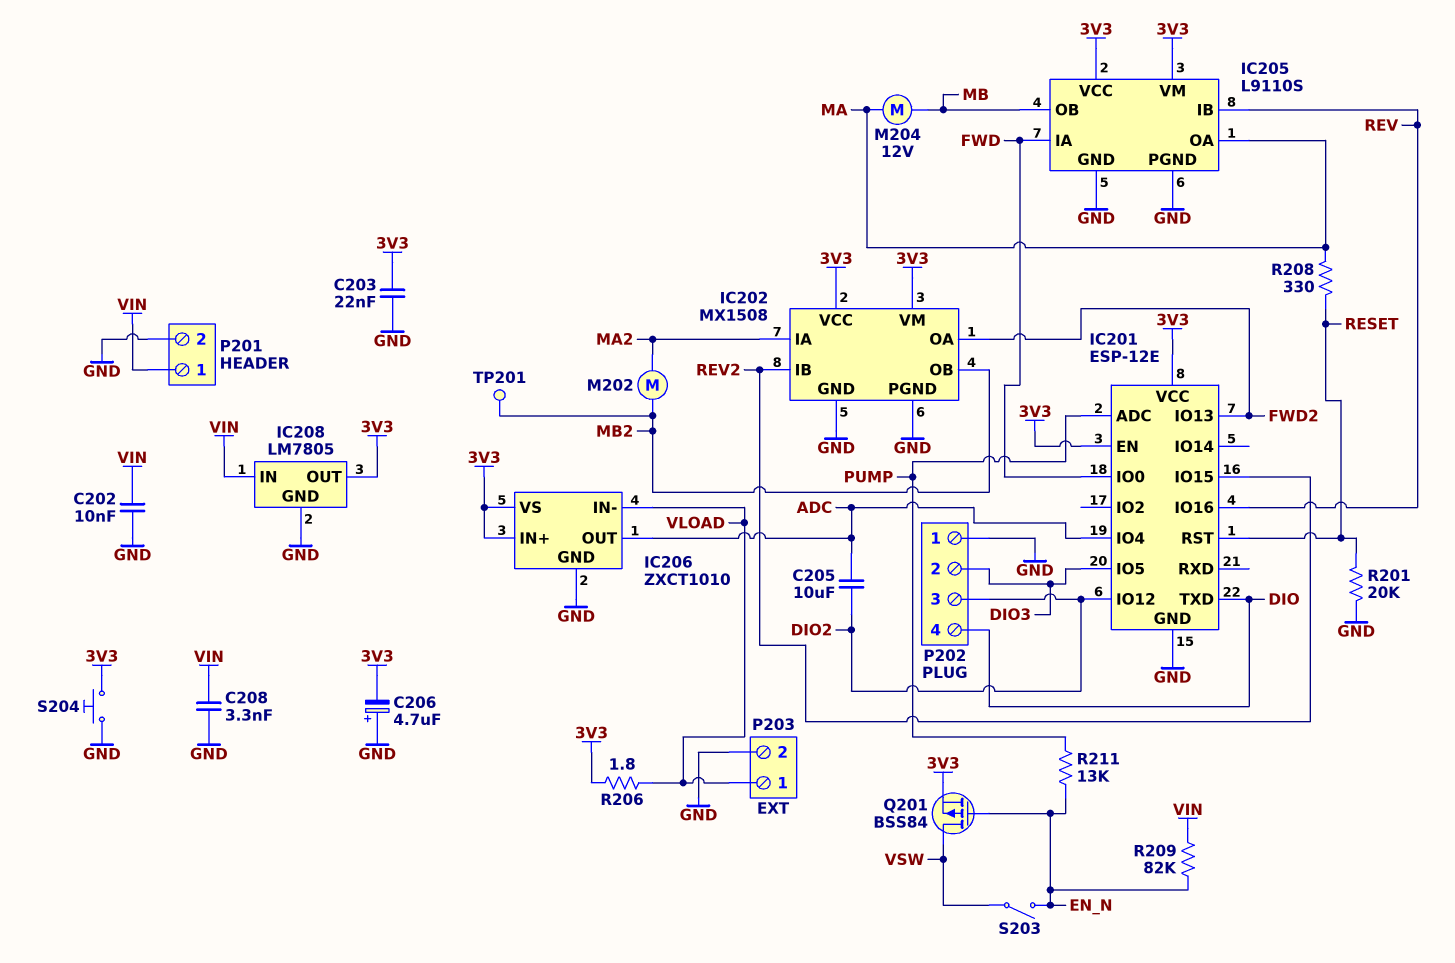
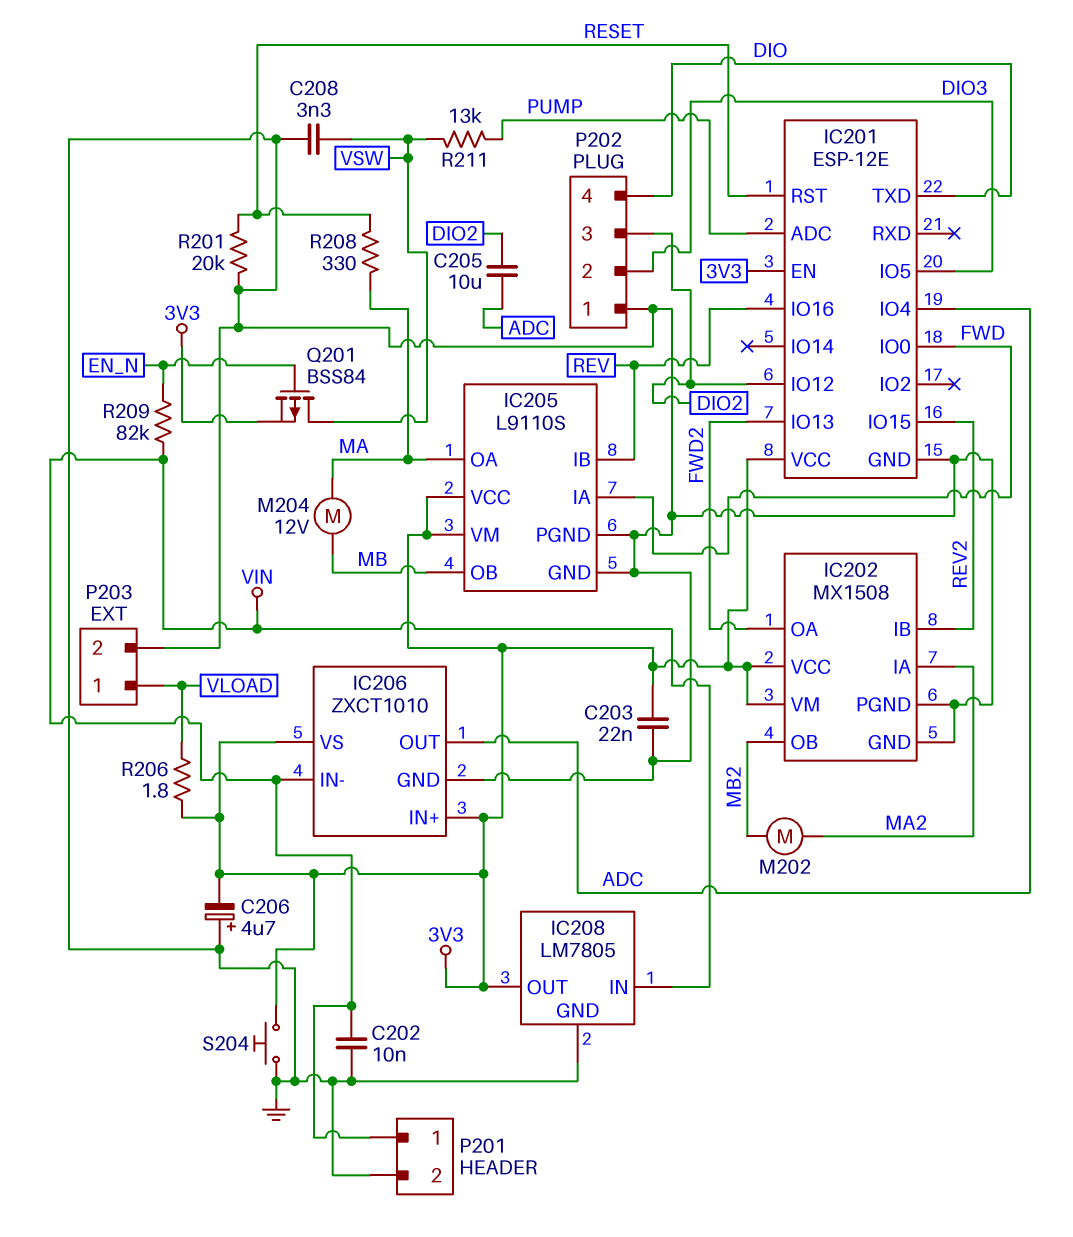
C208: 3.3nF (GND, VIN) -> 3.3nF (GND, VSW)
IC206 pin IN-: VLOAD -> VIN
R211: 13k (EN_N, PUMP) -> 13k (PUMP, VSW)
S203: switch (EN_N, VSW) -> none
TP201: test point (MB2) -> none

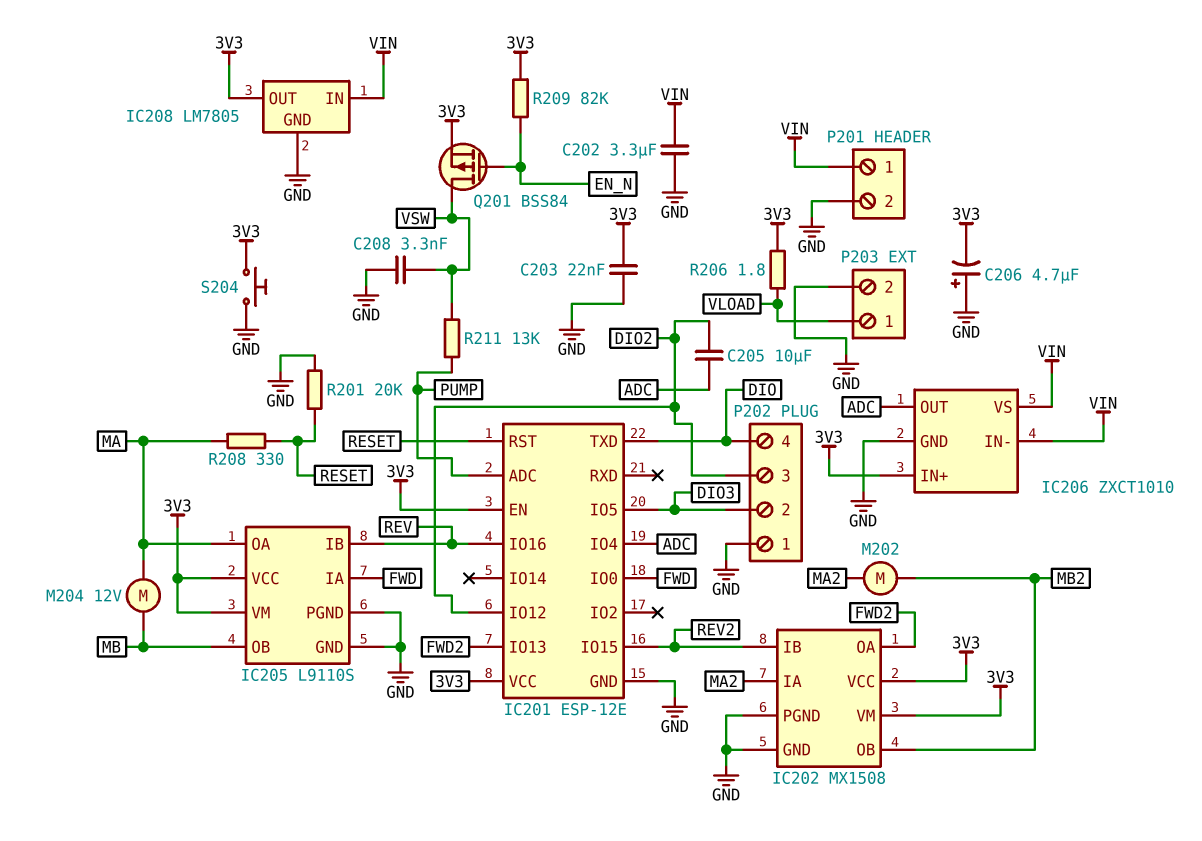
C202: 10nF (GND, VIN) -> 3.3uF (GND, VIN)
IC206 pin VS: 3V3 -> VIN
R209: 82k (EN_N, VIN) -> 82k (3V3, EN_N)

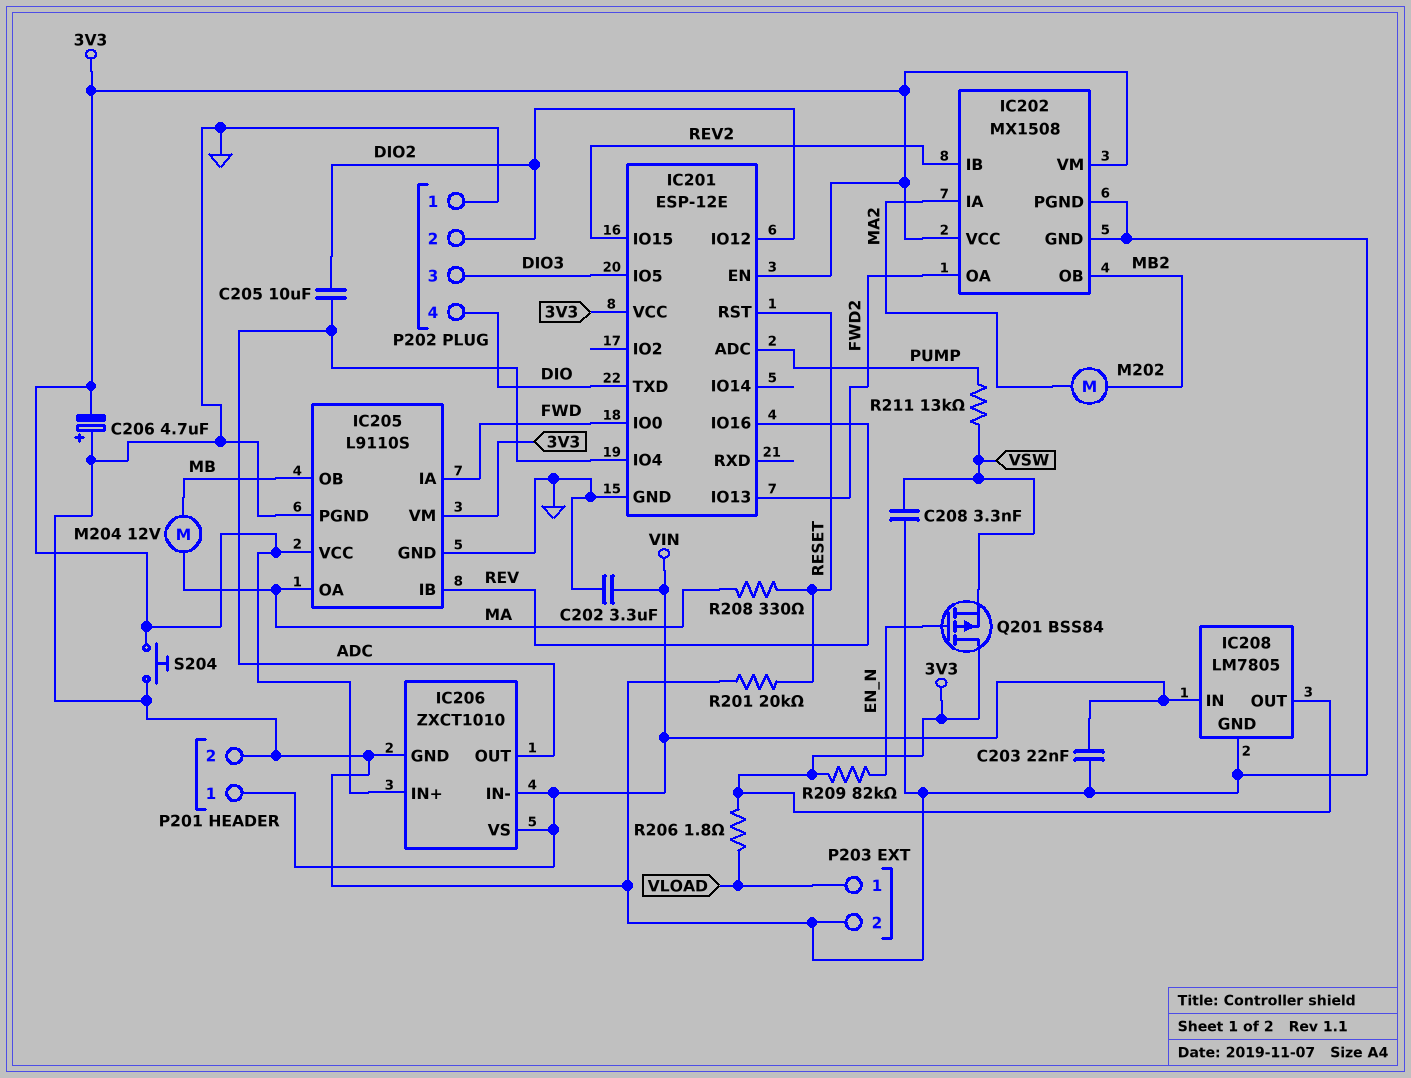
C203: 22nF (3V3, GND) -> 22nF (GND, VIN)
P202 pin 2: DIO3 -> DIO2
P202 pin 3: DIO2 -> DIO3
Q201: PMOS BSS84 (G EN_N, D VSW, S 3V3) -> PMOS BSS84 (G EN_N, D 3V3, S VSW)

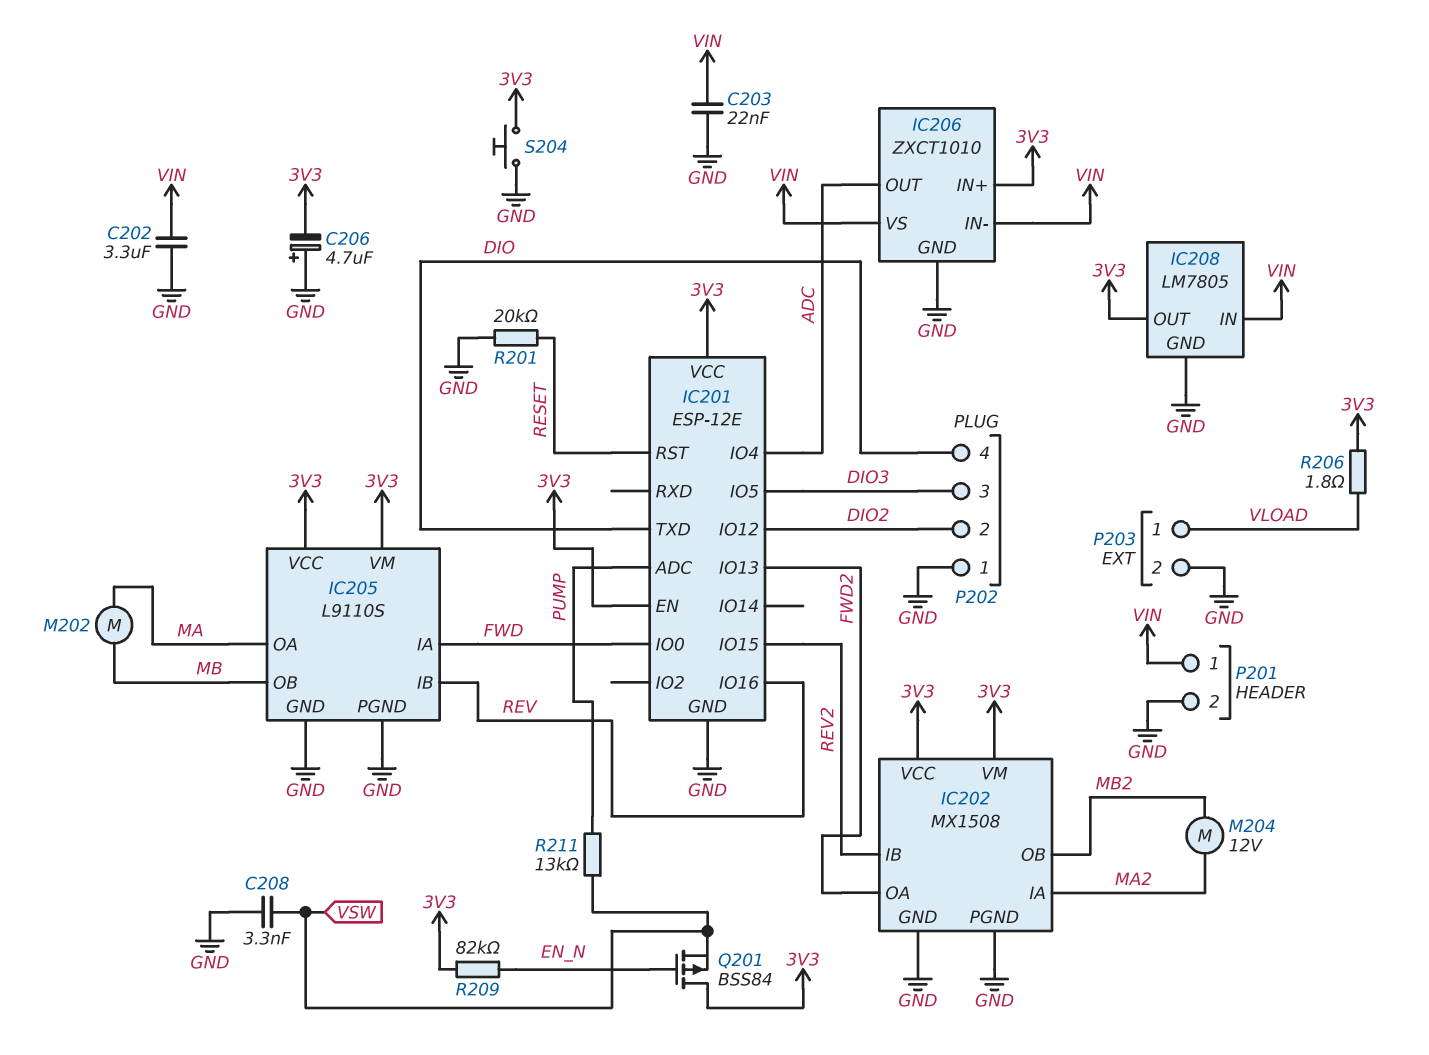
C205: 10uF (ADC, DIO2) -> none
M202: motor (MA2, MB2) -> motor (MA, MB)
M204: motor 12V (MA, MB) -> motor 12V (MA2, MB2)
R208: 330 (MA, RESET) -> none

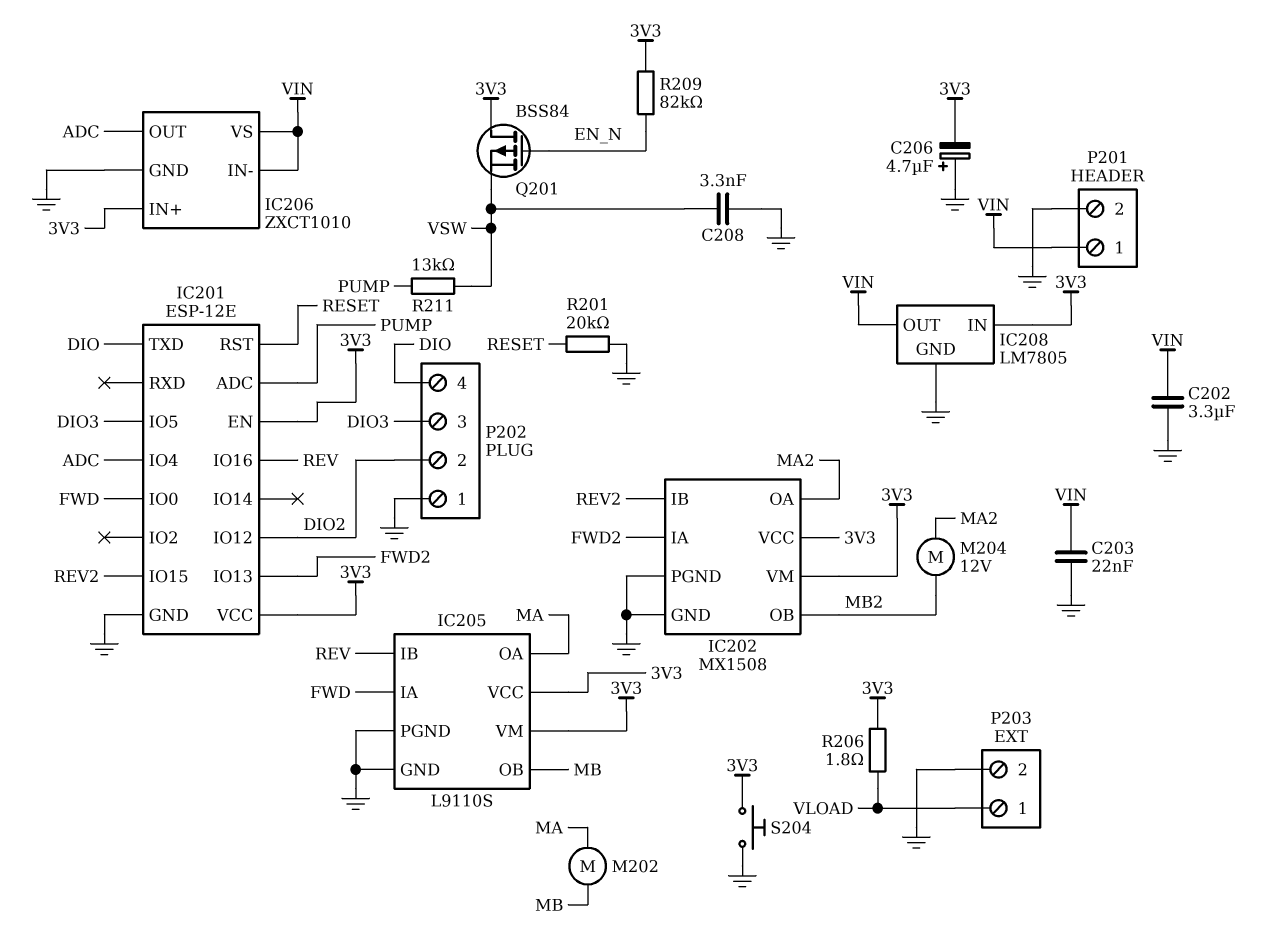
IC202 pin IA: MA2 -> FWD2
IC202 pin OA: FWD2 -> MA2
IC208 pin IN: VIN -> 3V3
IC208 pin OUT: 3V3 -> VIN

